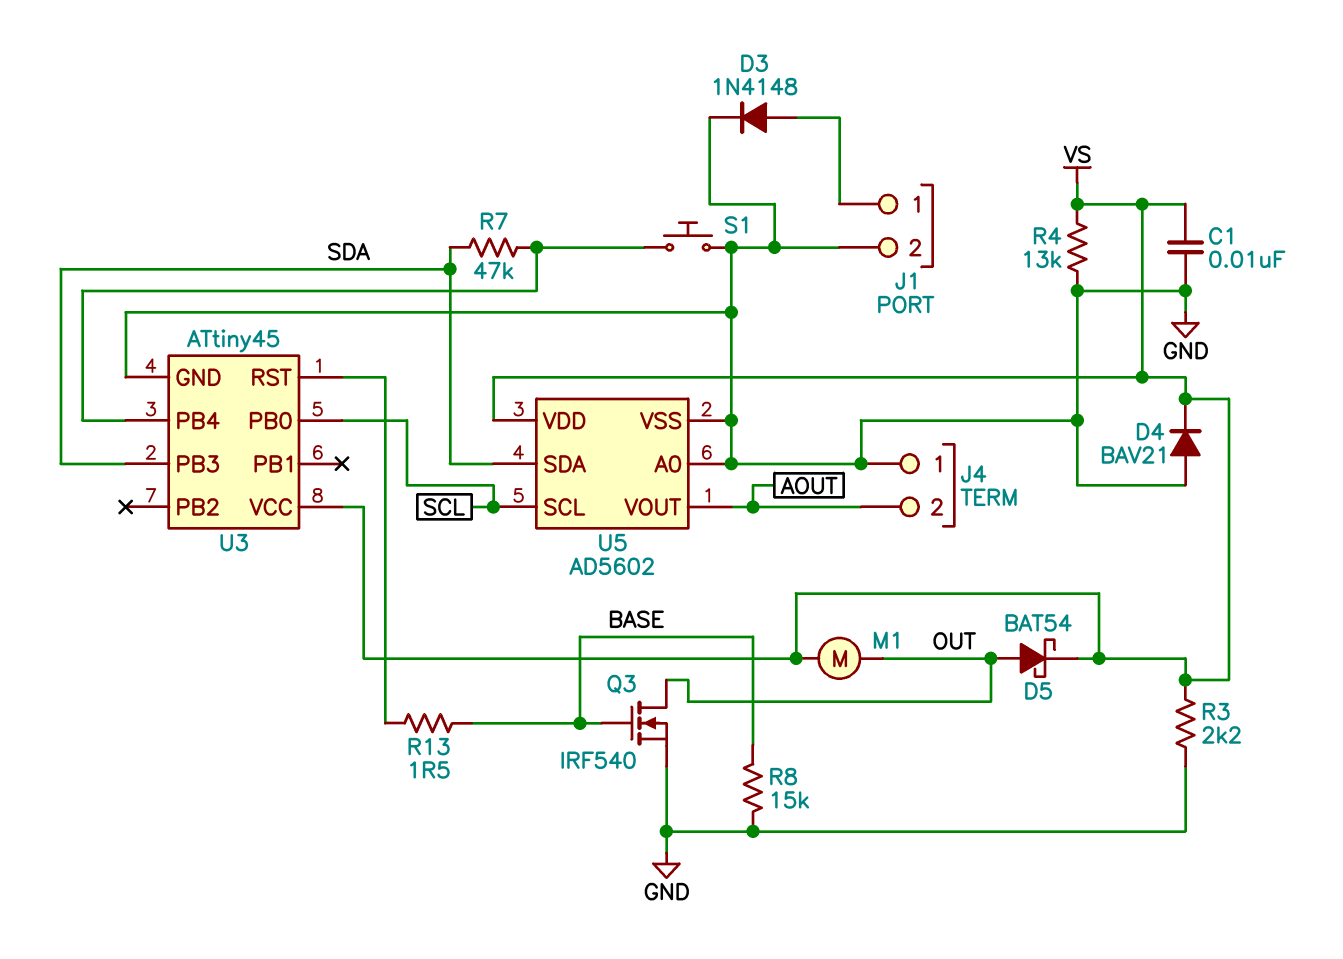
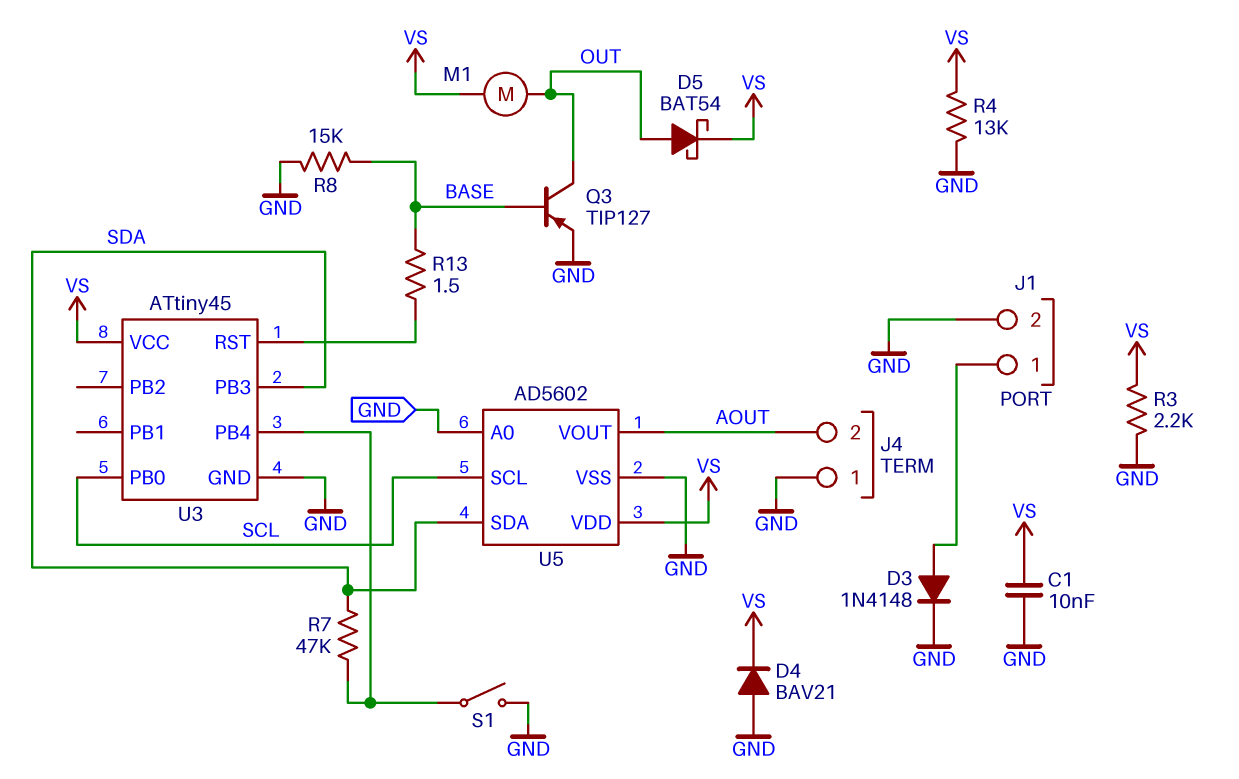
Q3: NMOS IRF540 (G BASE, D OUT, S GND) -> PNP TIP127 (B BASE, C OUT, E GND)
S1: button (GND, U3/PB4) -> switch (GND, U3/PB4)

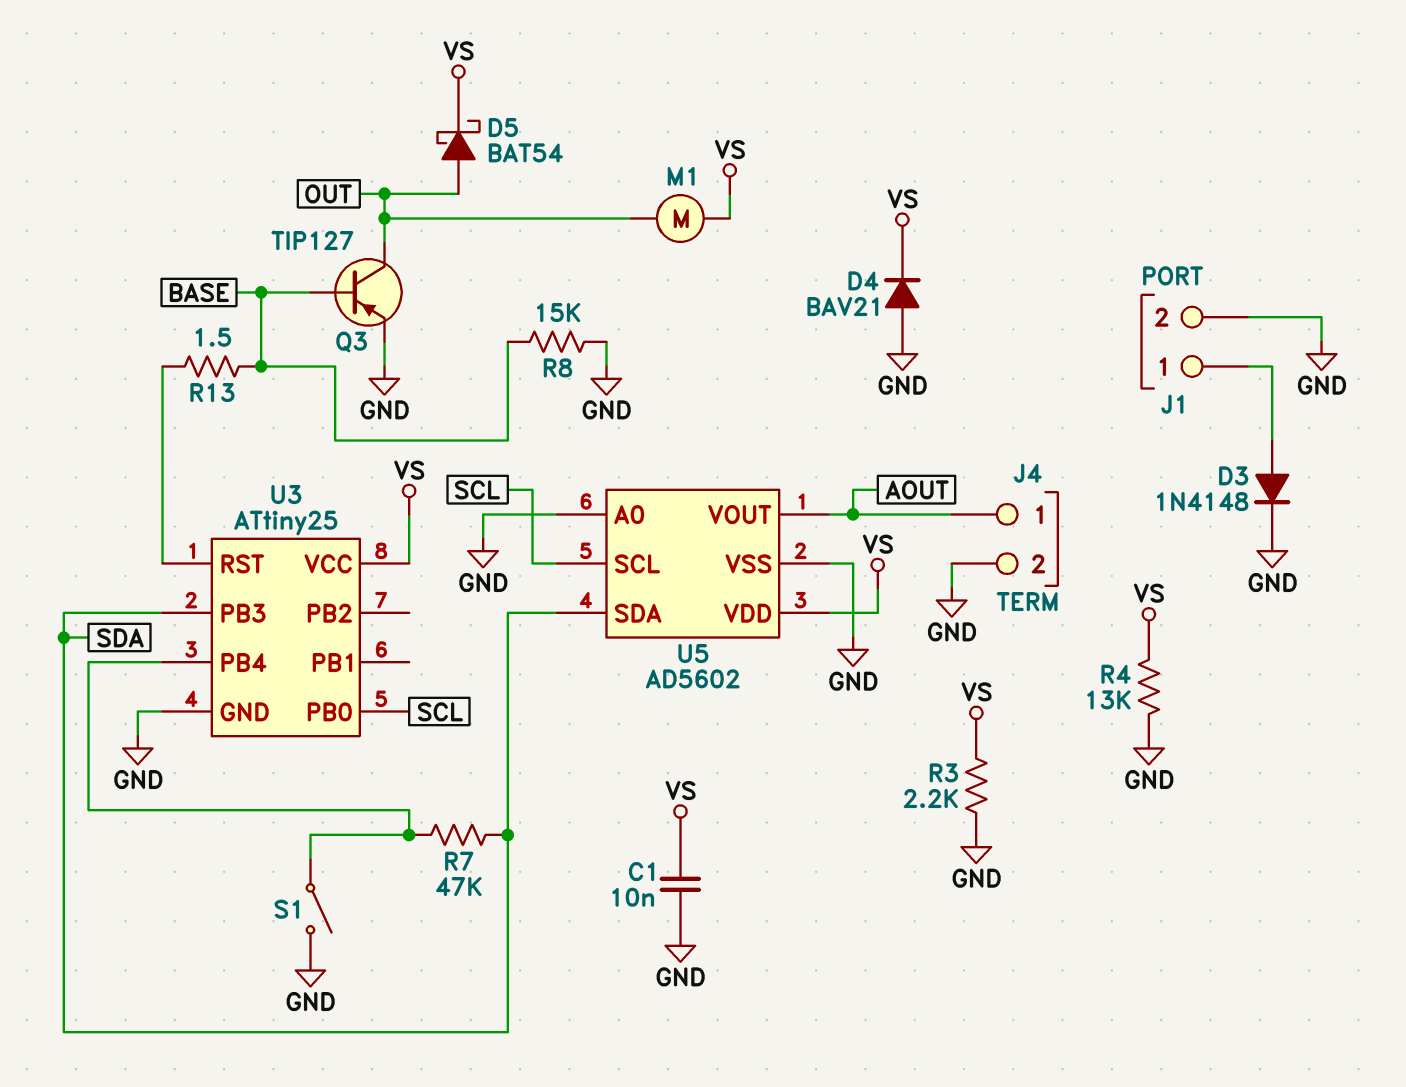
J4 pin 1: GND -> AOUT
J4 pin 2: AOUT -> GND
U3: ATtiny45 -> ATtiny25

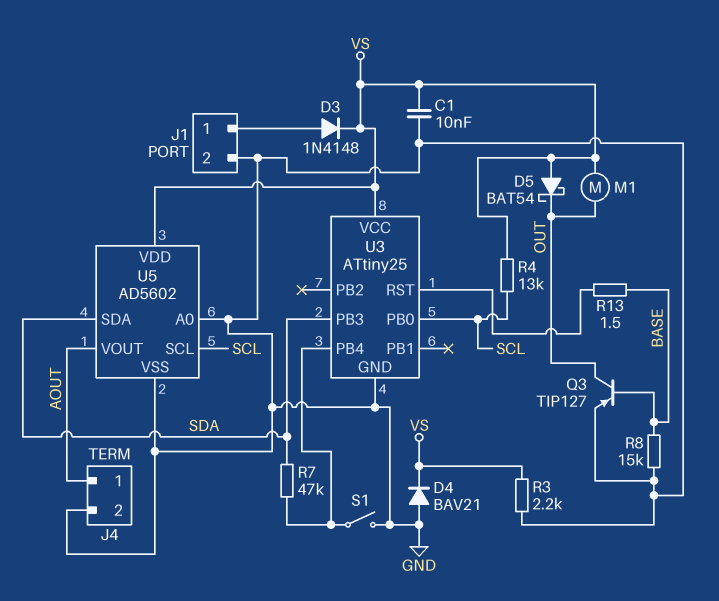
D3: diode 1N4148 (A J1/1, K GND) -> diode 1N4148 (A J1/1, K VS)
D5: schottky BAT54 (A OUT, K VS) -> schottky BAT54 (A VS, K OUT)
R4: 13k (GND, VS) -> 13k (SCL, VS)

